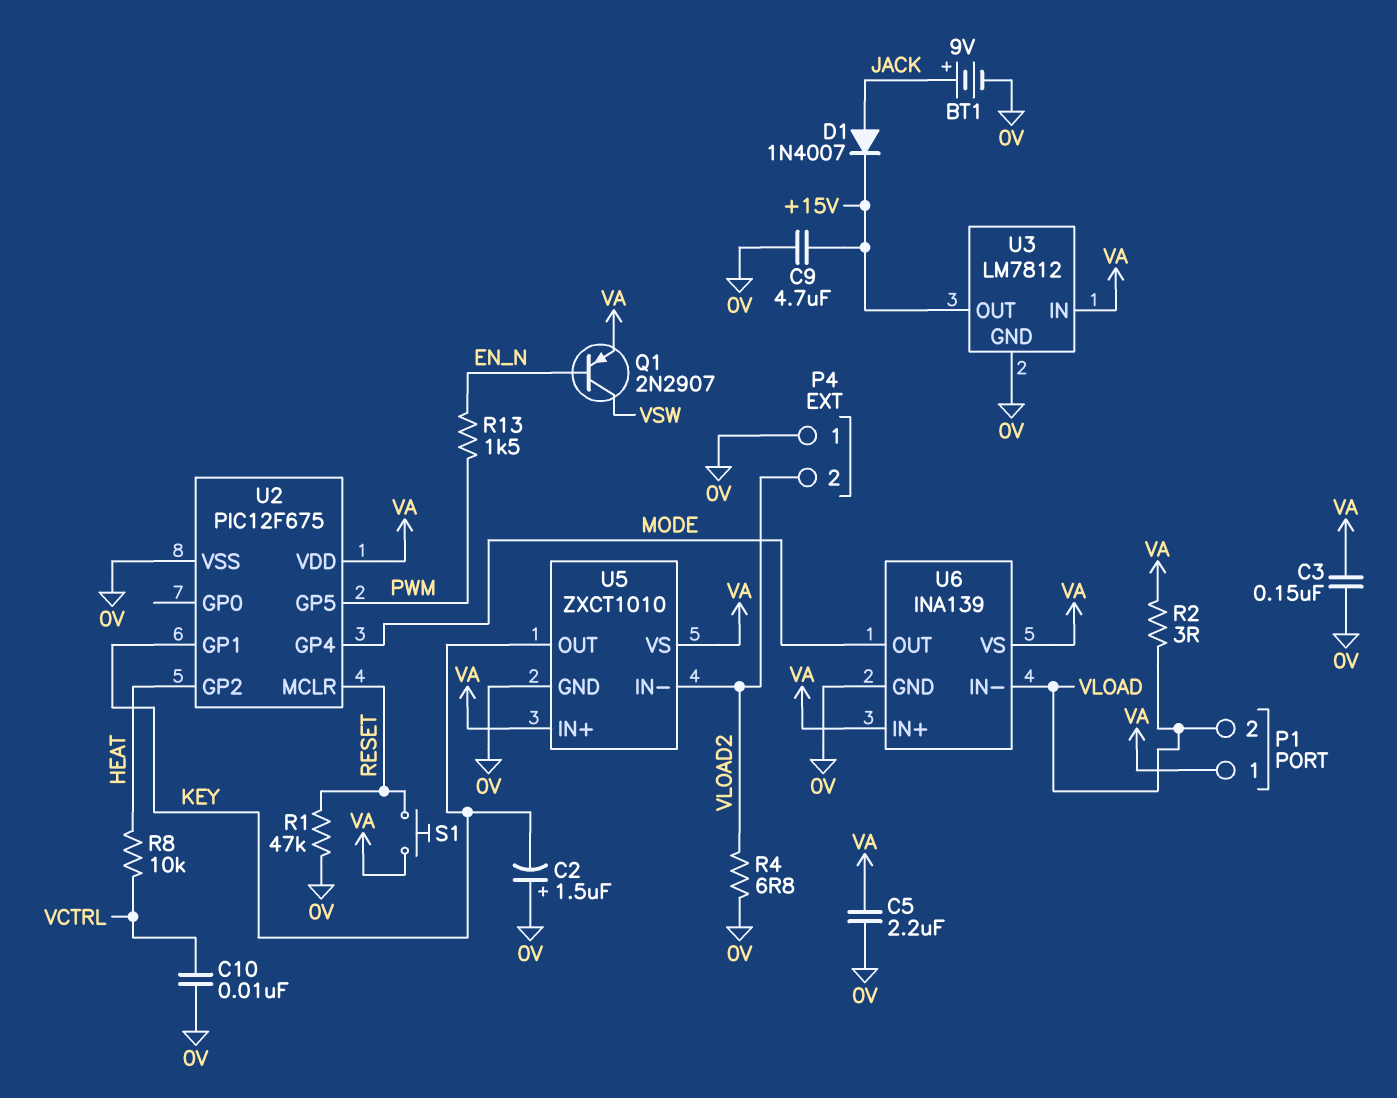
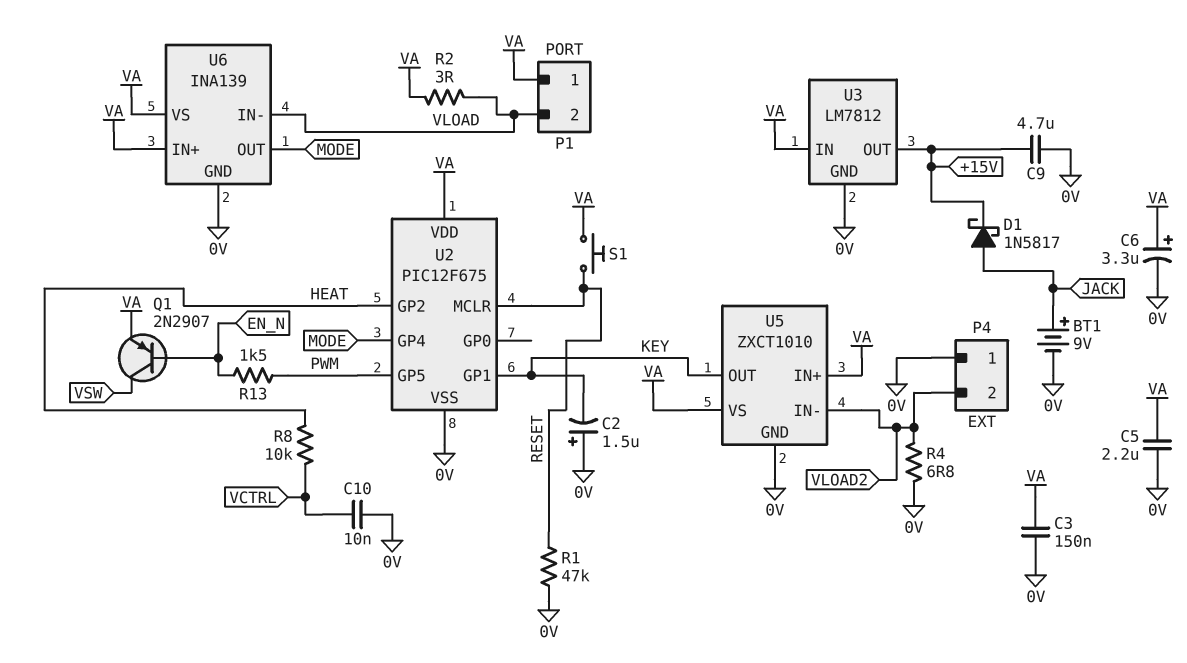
C6: none -> 3.3uF (plus VA, minus 0V)
D1: diode 1N4007 (A JACK, K +15V) -> schottky 1N5817 (A JACK, K +15V)

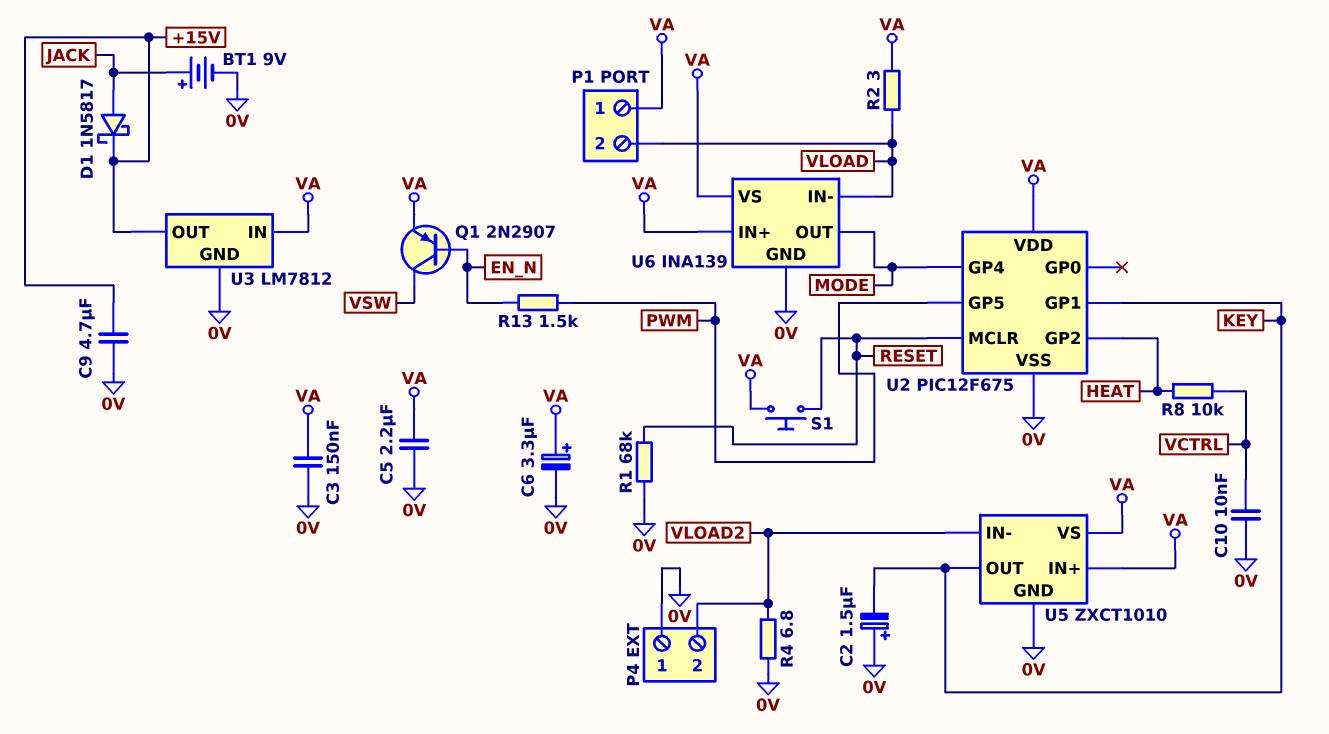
R1: 47k (0V, RESET) -> 68k (0V, RESET)

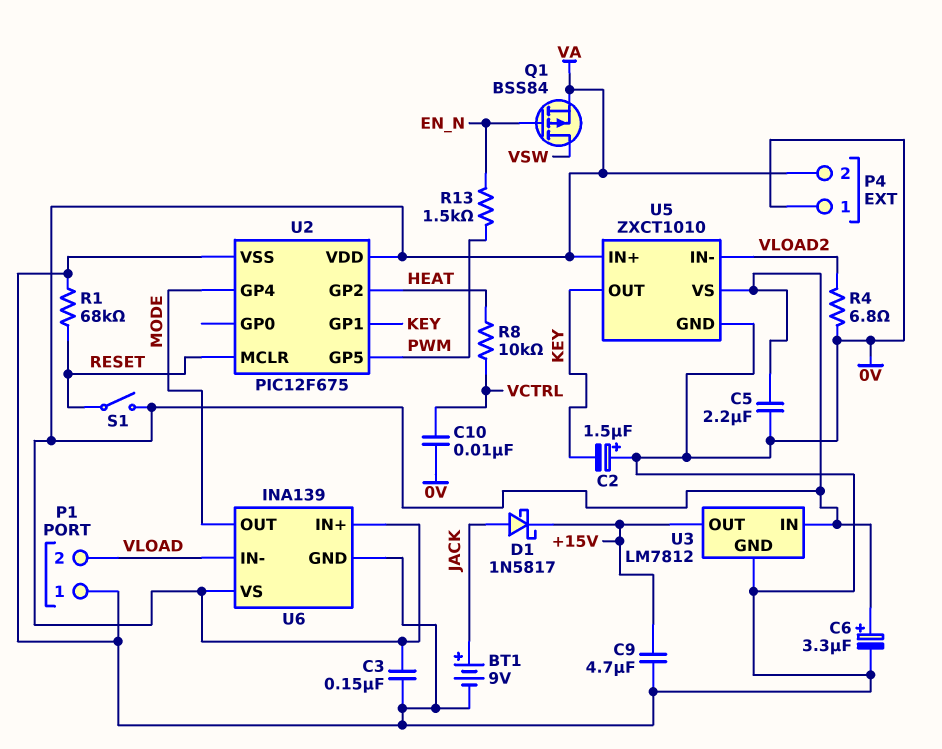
P1 pin 1: VA -> 0V
P4 pin 2: VLOAD2 -> VA
Q1: PNP 2N2907 (B EN_N, C VSW, E VA) -> PMOS BSS84 (G EN_N, D VSW, S VA)
R2: 3 (VA, VLOAD) -> none
S1: button (RESET, VA) -> switch (RESET, VA)

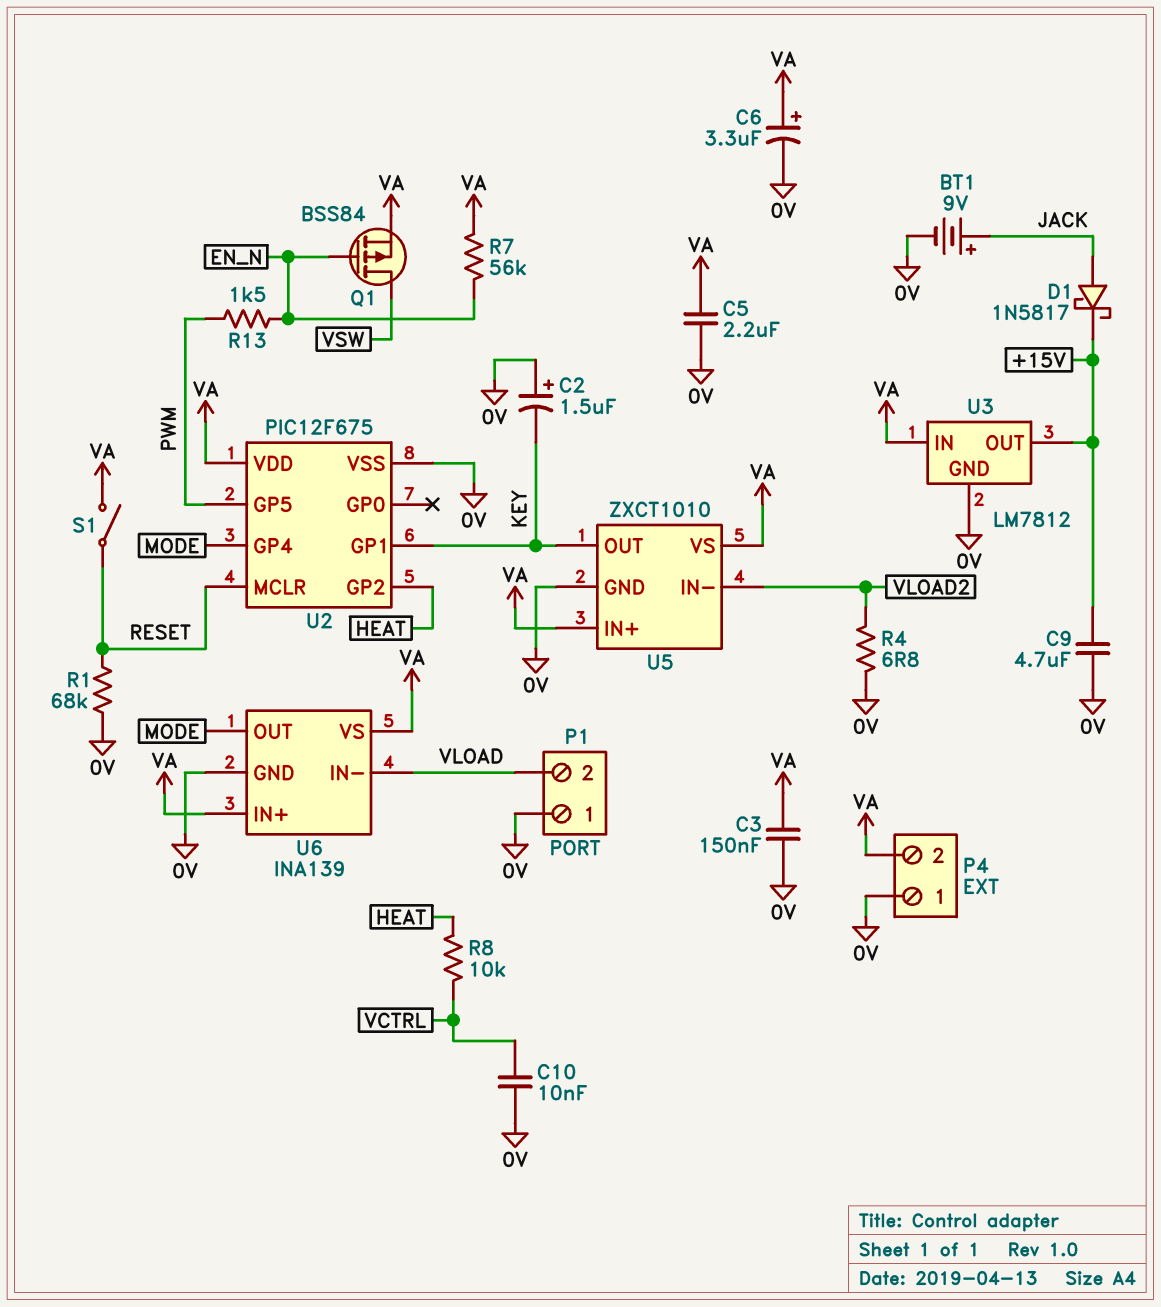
R7: none -> 56k (EN_N, VA)

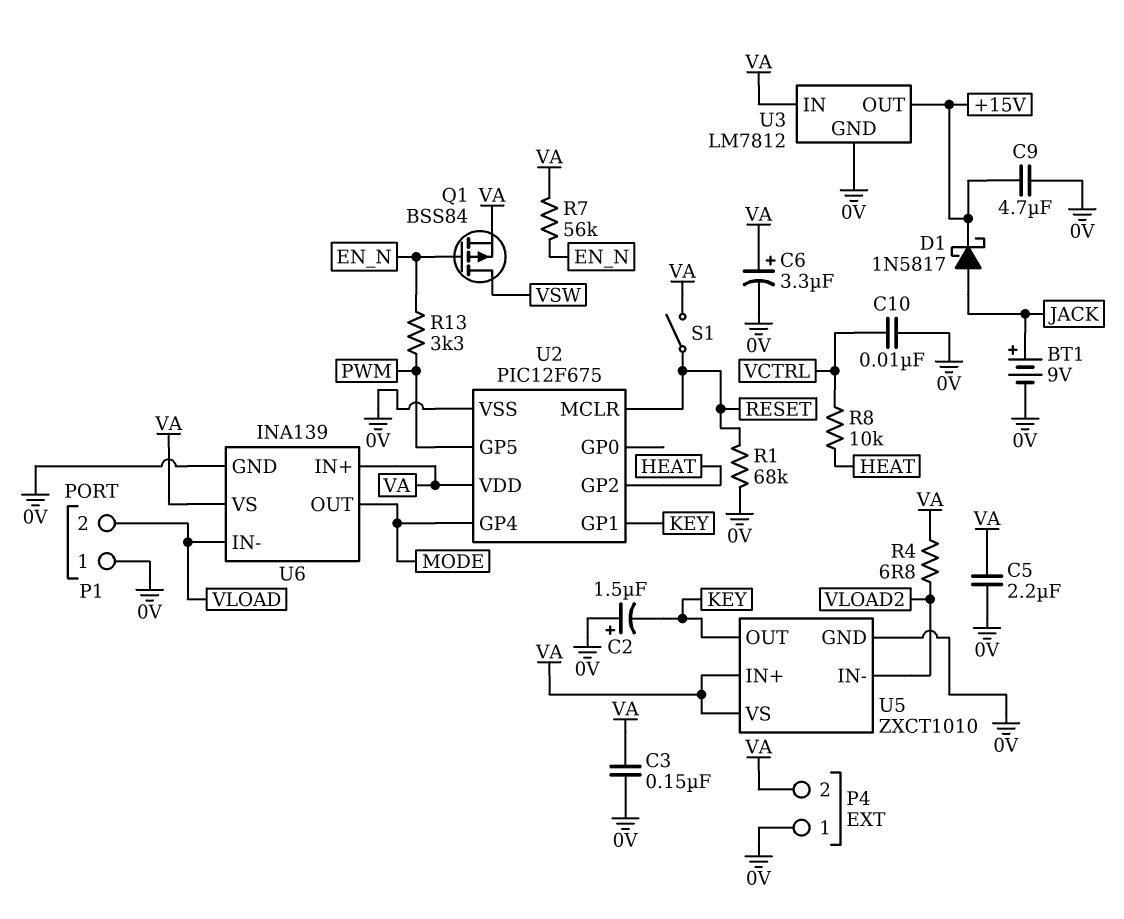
R4: 6.8 (0V, VLOAD2) -> 6.8 (VA, VLOAD2)
R13: 1.5k (EN_N, PWM) -> 3.3k (EN_N, PWM)

